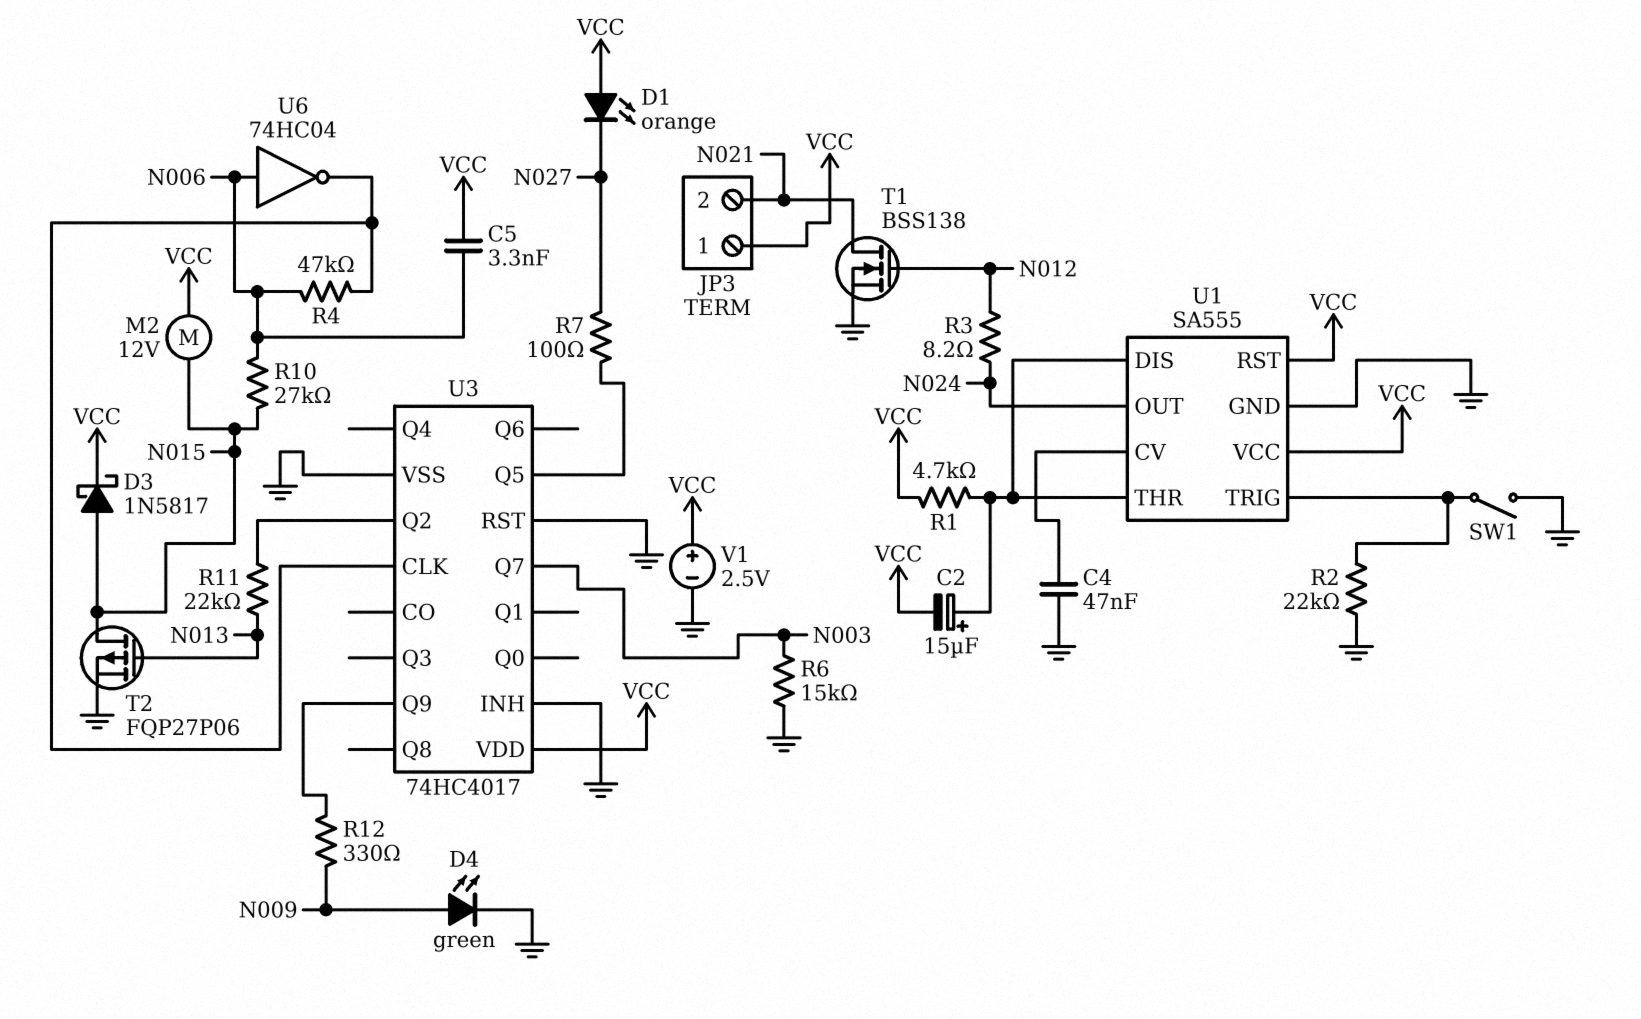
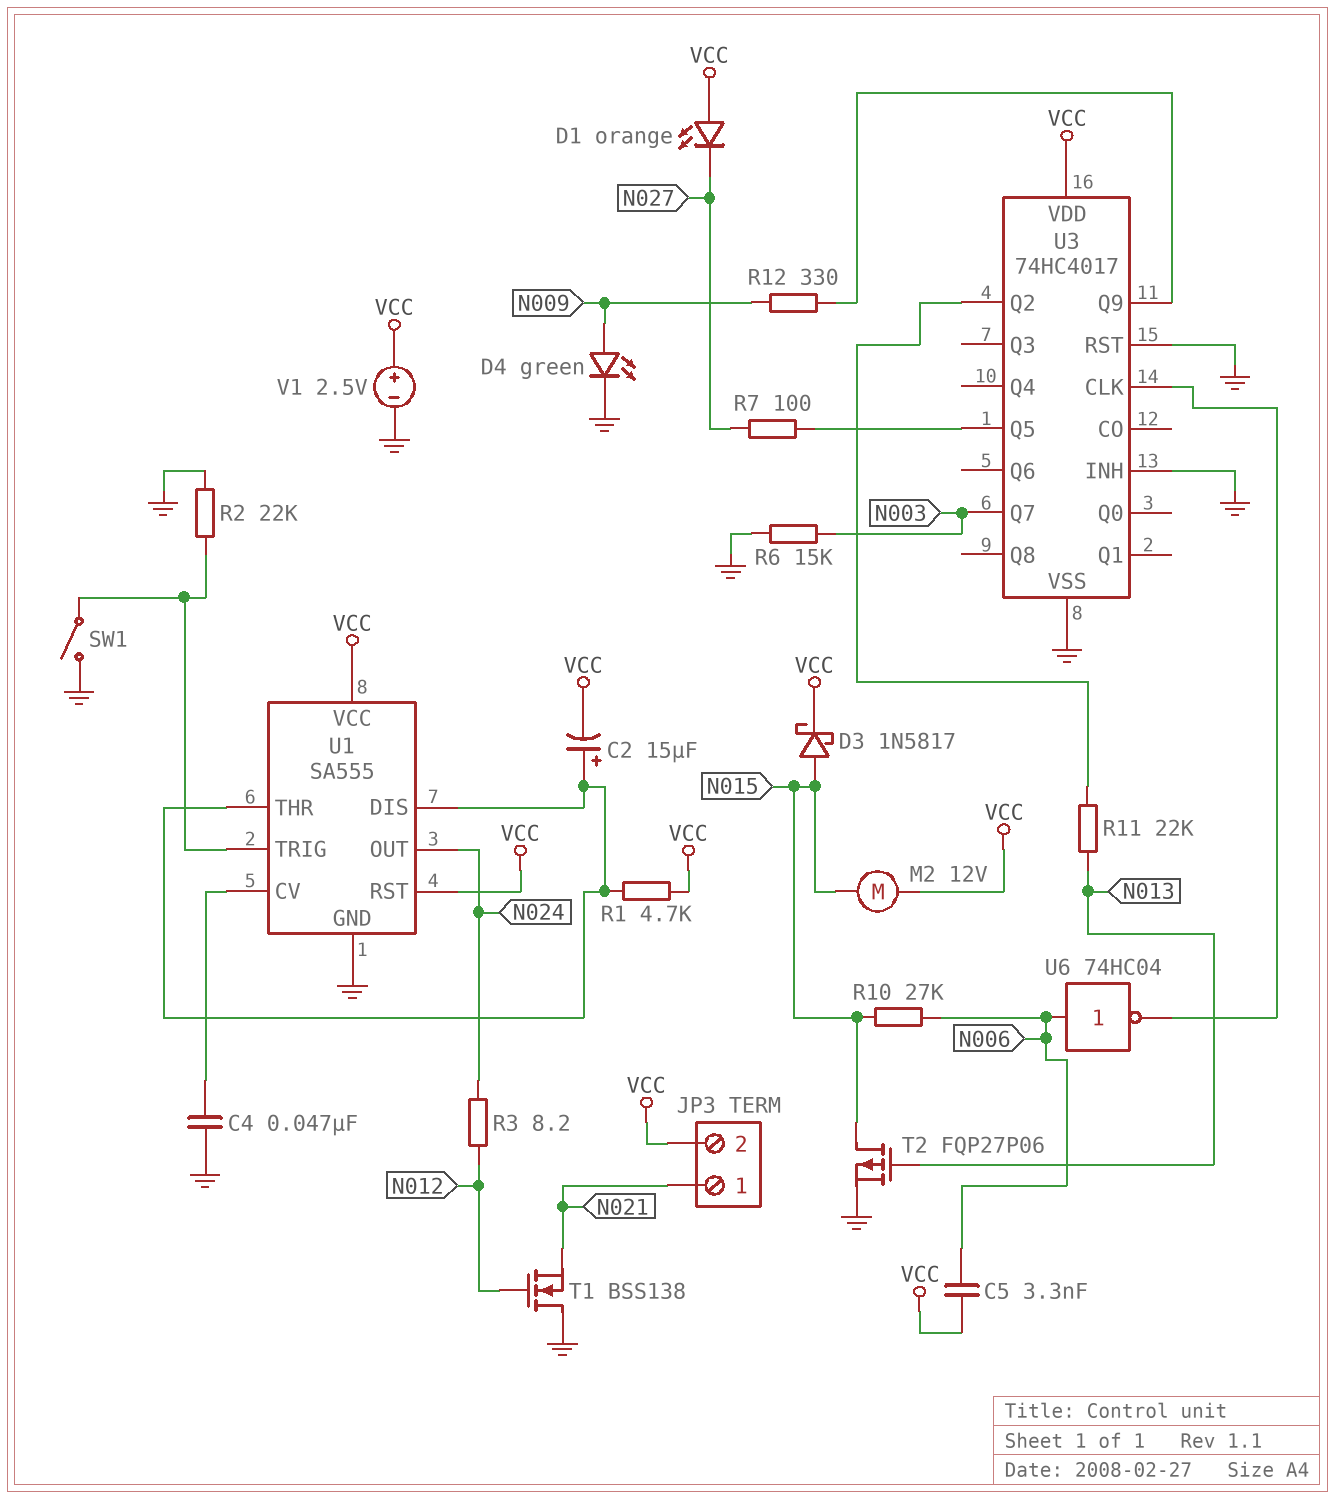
JP3 pin 1: VCC -> N021
JP3 pin 2: N021 -> VCC
R4: 47k (N006, U3/CLK) -> none
T1: NMOS BSS138 (G N012, D N021, S GND) -> NMOS BSS138 (G N012, D GND, S N021)

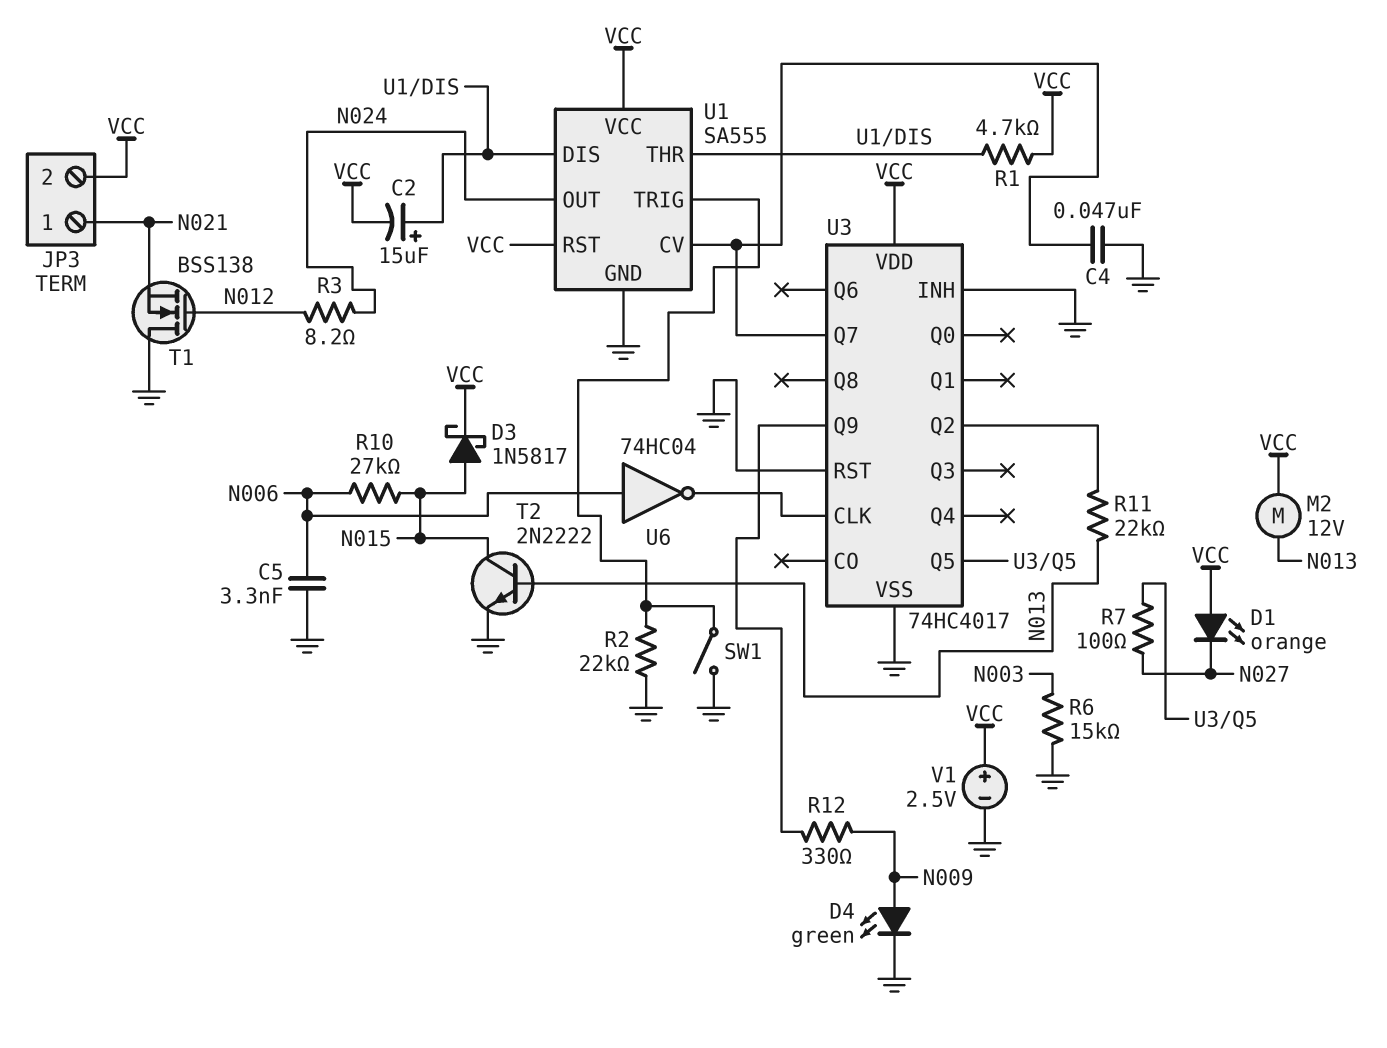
C5: 3.3nF (N006, VCC) -> 3.3nF (GND, N006)
M2: motor 12V (N015, VCC) -> motor 12V (N013, VCC)
T2: PMOS FQP27P06 (G N013, D N015, S GND) -> NPN 2N2222 (B N013, C N015, E GND)
U3 pin Q7: N003 -> U1/CV

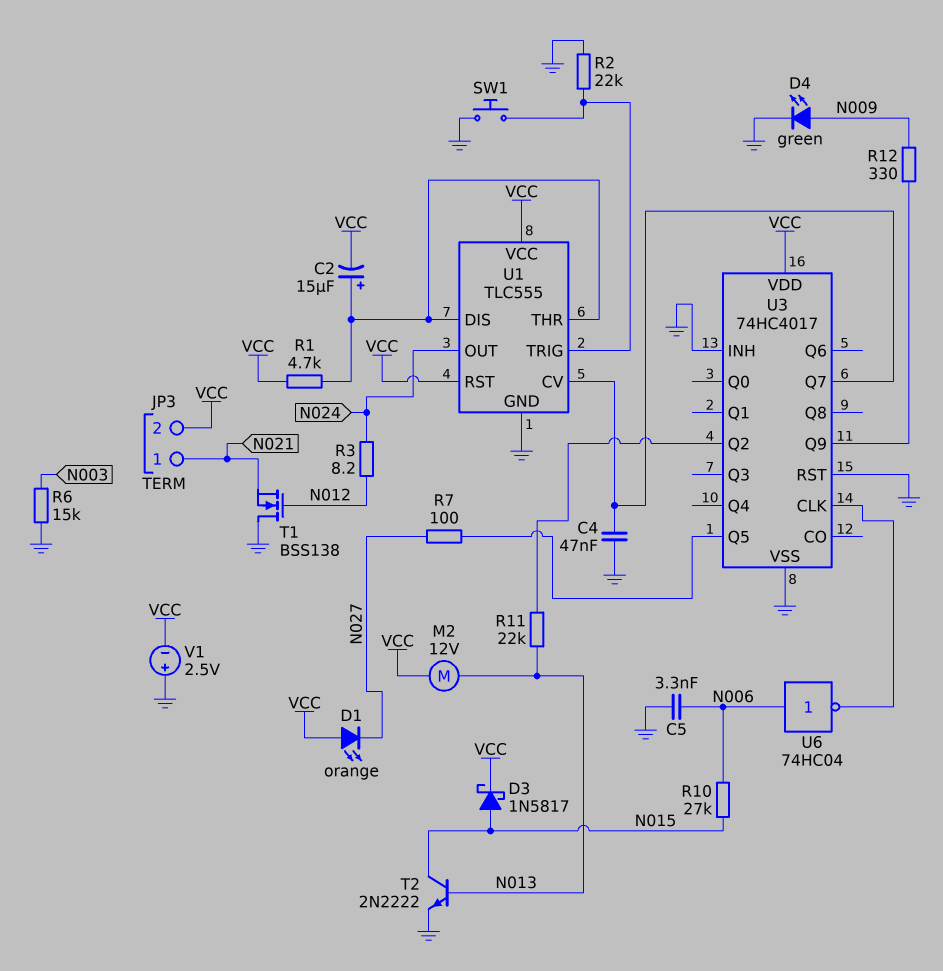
SW1: switch (GND, U1/TRIG) -> button (GND, U1/TRIG)
U1: SA555 -> TLC555
V1: 2.5V (plus VCC, minus GND) -> 2.5V (plus GND, minus VCC)

